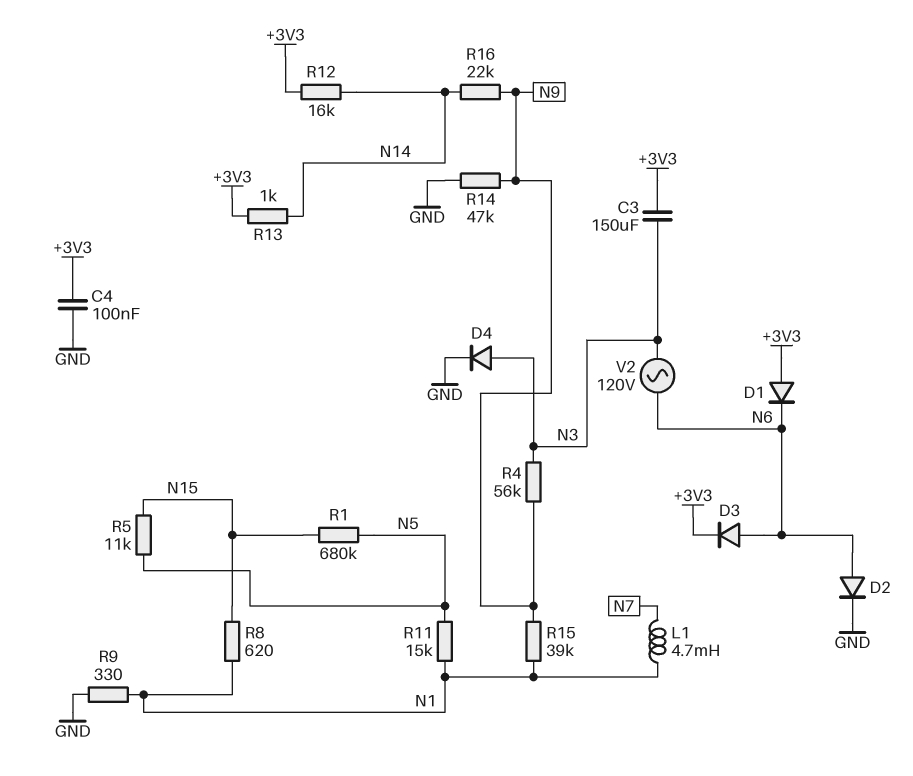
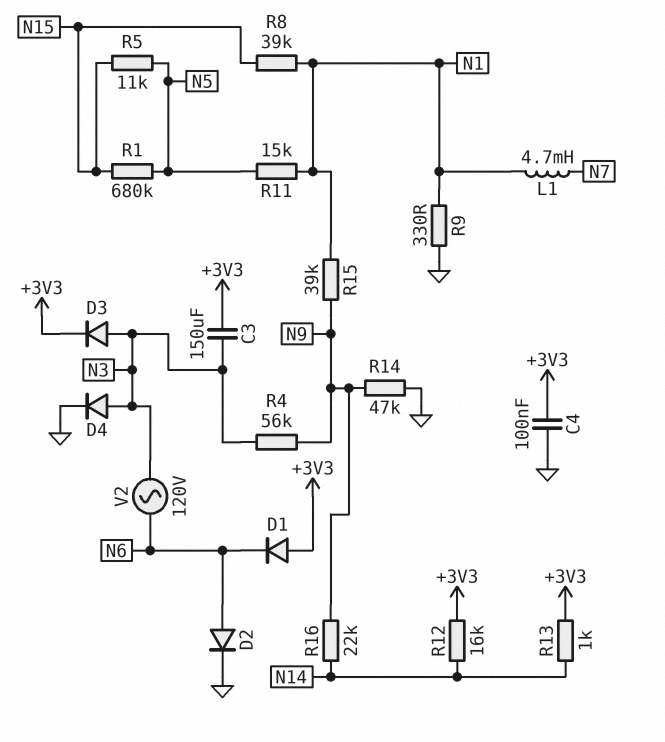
D3: diode (A N6, K +3V3) -> diode (A N3, K +3V3)
R8: 620 (N1, N15) -> 39k (N1, N15)

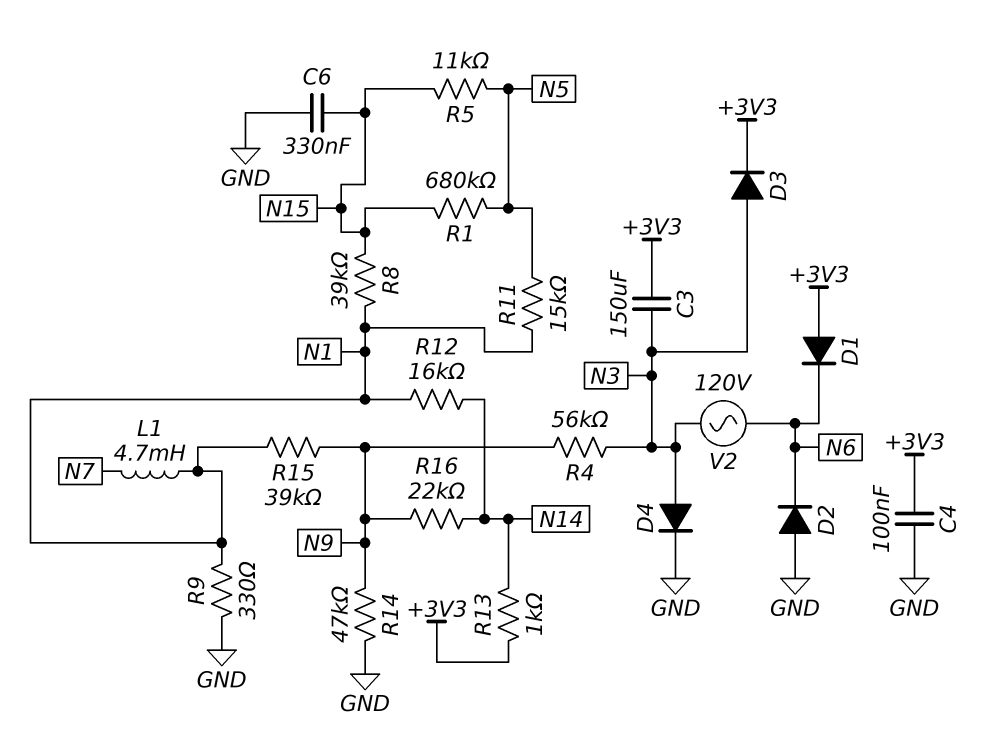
C6: none -> 330nF (GND, N15)
D2: diode (A N6, K GND) -> diode (A GND, K N6)
R12: 16k (+3V3, N14) -> 16k (N1, N14)

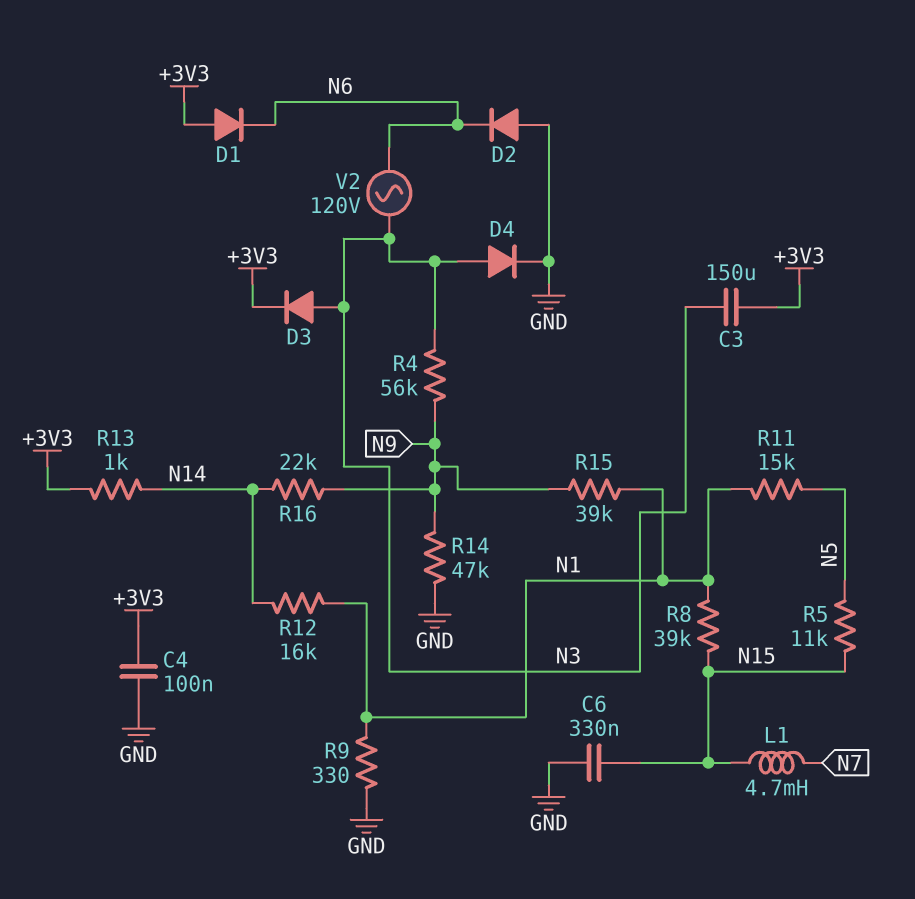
L1: 4.7mH (N1, N7) -> 4.7mH (N7, N15)
R1: 680k (N5, N15) -> none

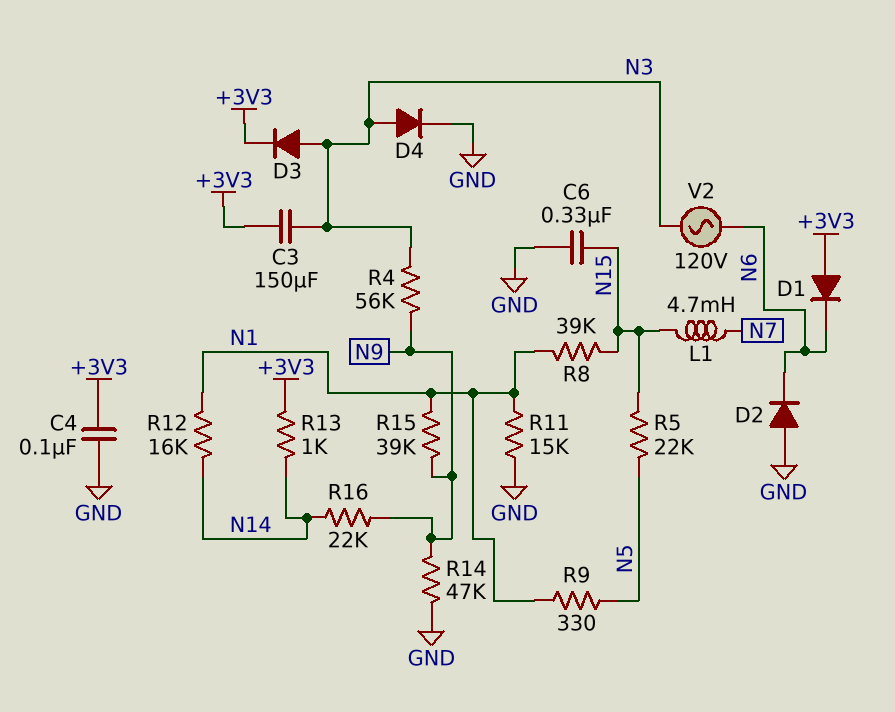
R5: 11k (N5, N15) -> 22k (N5, N15)
R9: 330 (GND, N1) -> 330 (N1, N5)
R11: 15k (N1, N5) -> 15k (GND, N1)

